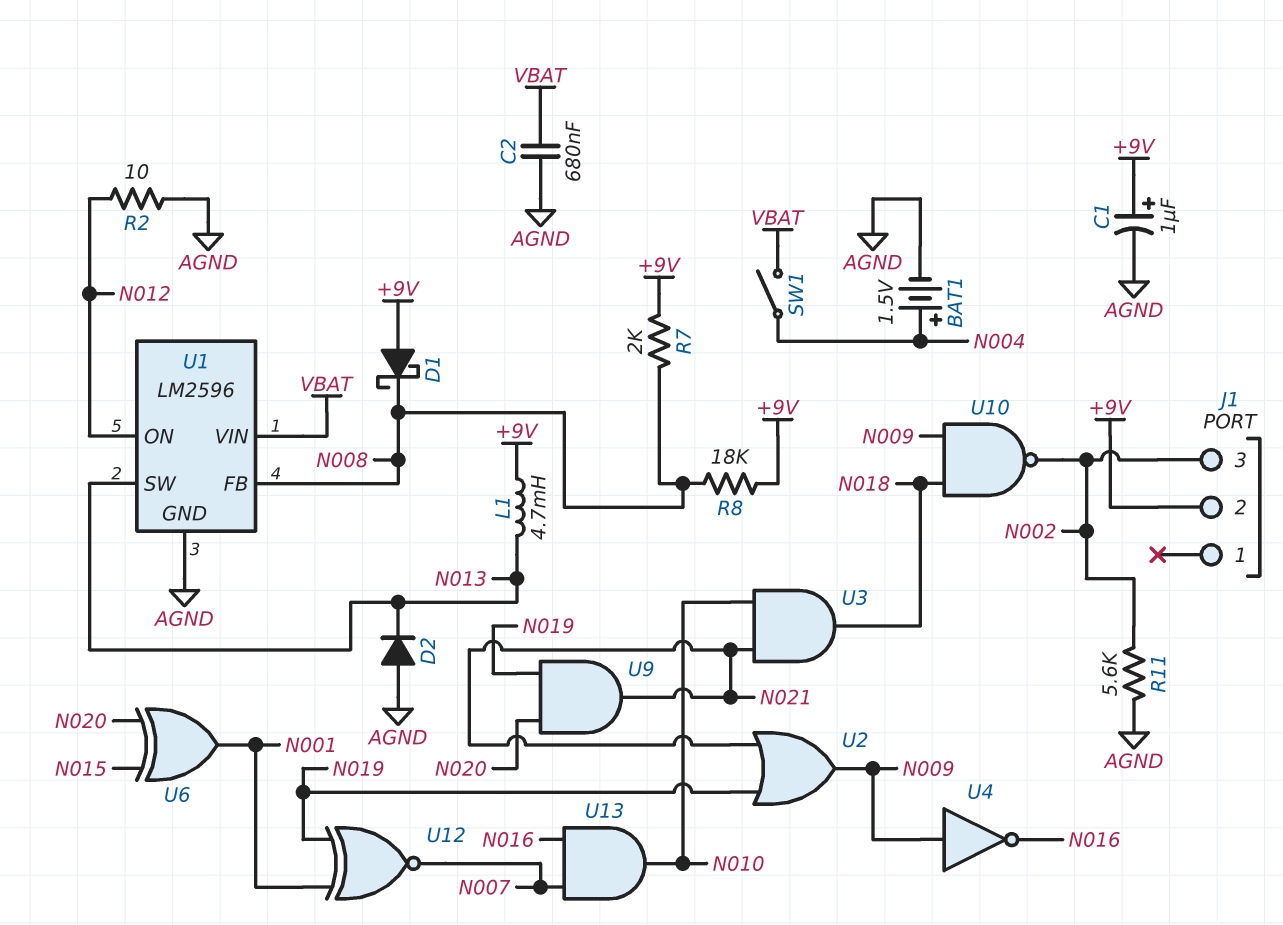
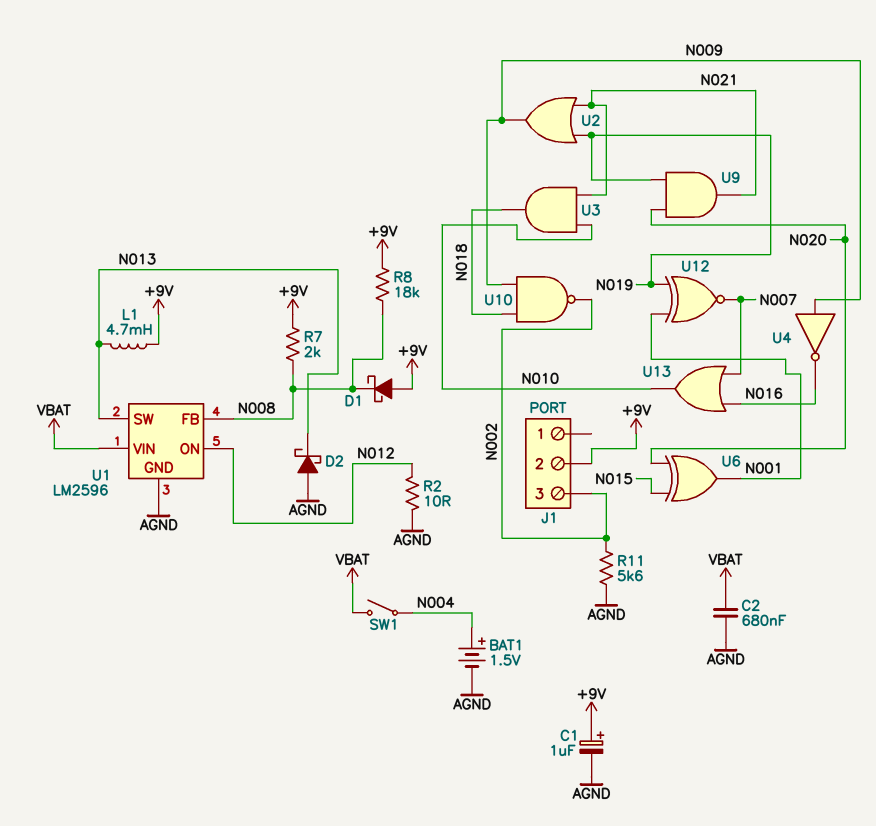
D2: diode (A AGND, K N013) -> schottky (A AGND, K N013)
U13: AND (in N007, in N016, out N010) -> OR (in N007, in N016, out N010)

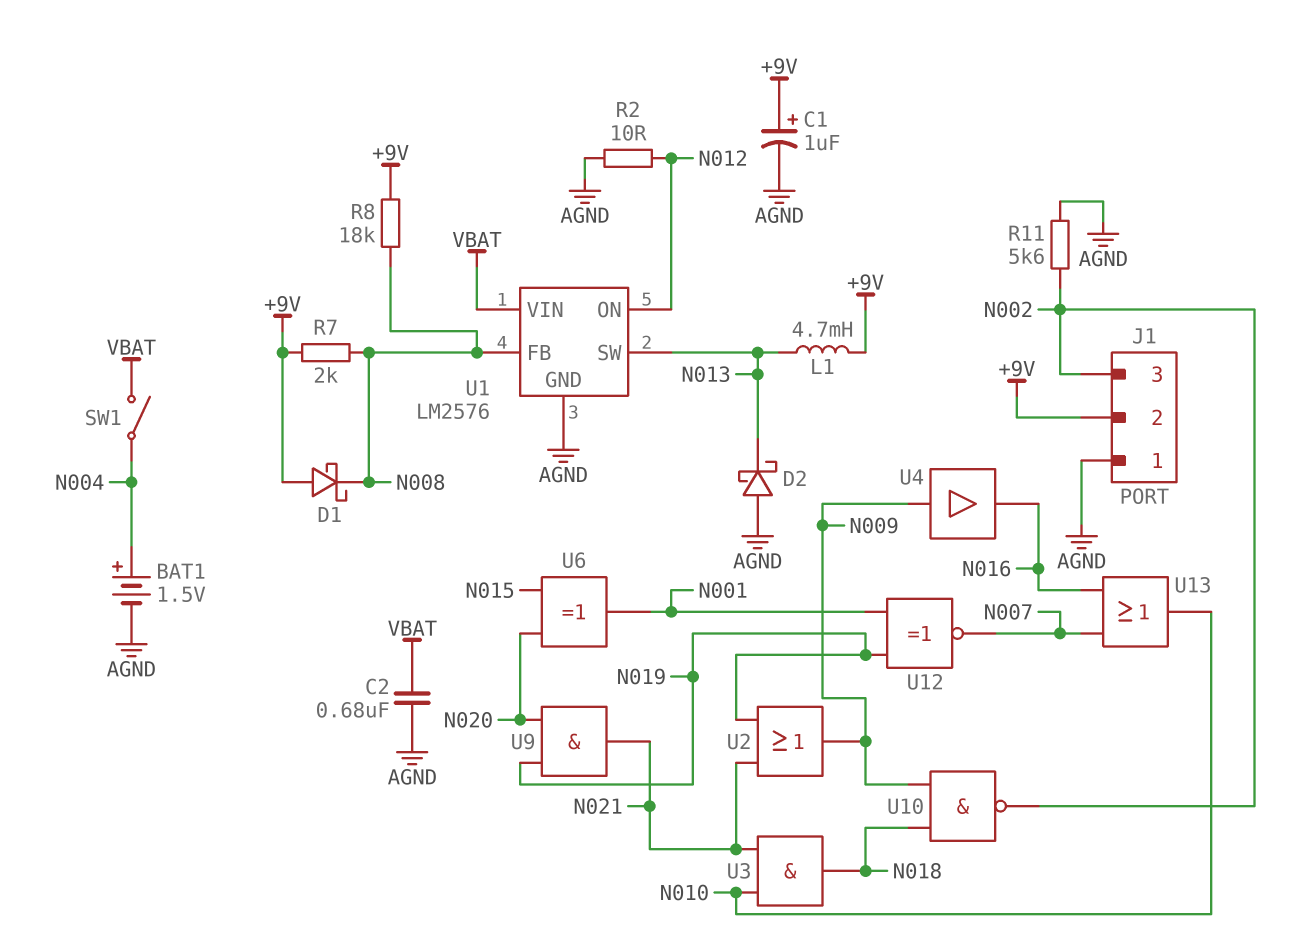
J1 pin 1: none -> AGND
U1: LM2596 -> LM2576
U4: NOT (in N009, out N016) -> buffer (in N009, out N016)

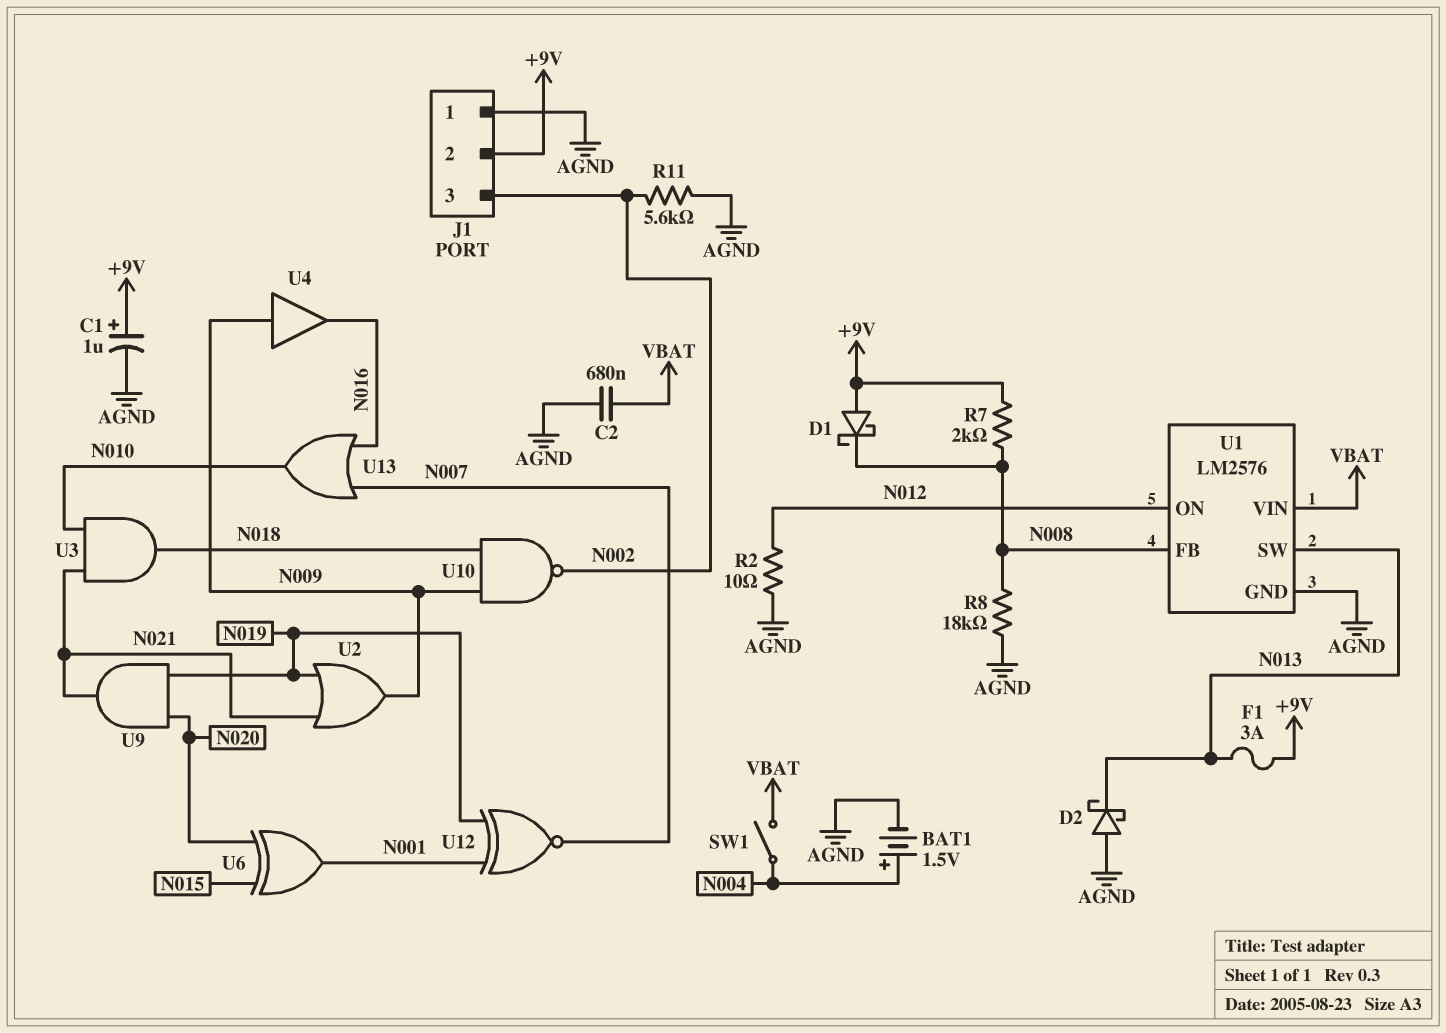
F1: none -> 3A (+9V, N013)
L1: 4.7mH (+9V, N013) -> none
R8: 18k (+9V, N008) -> 18k (AGND, N008)

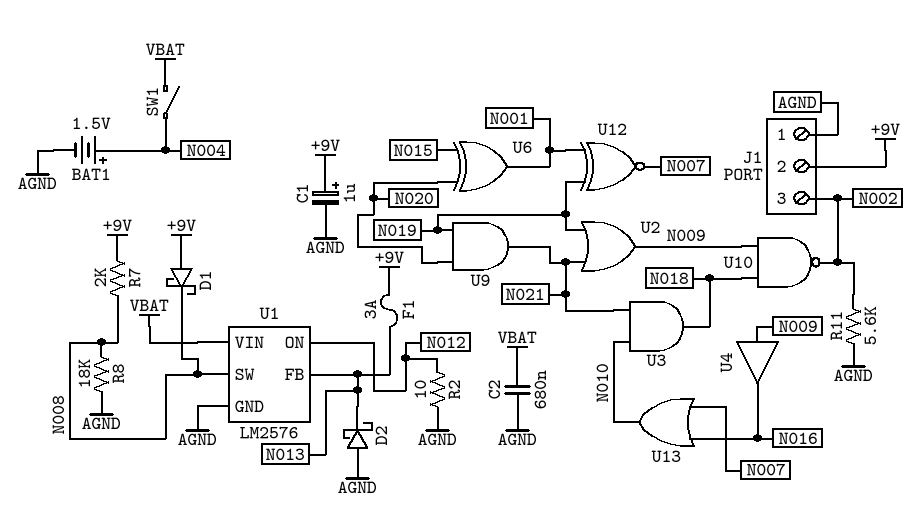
U1 pin FB: N008 -> N013
U1 pin SW: N013 -> N008

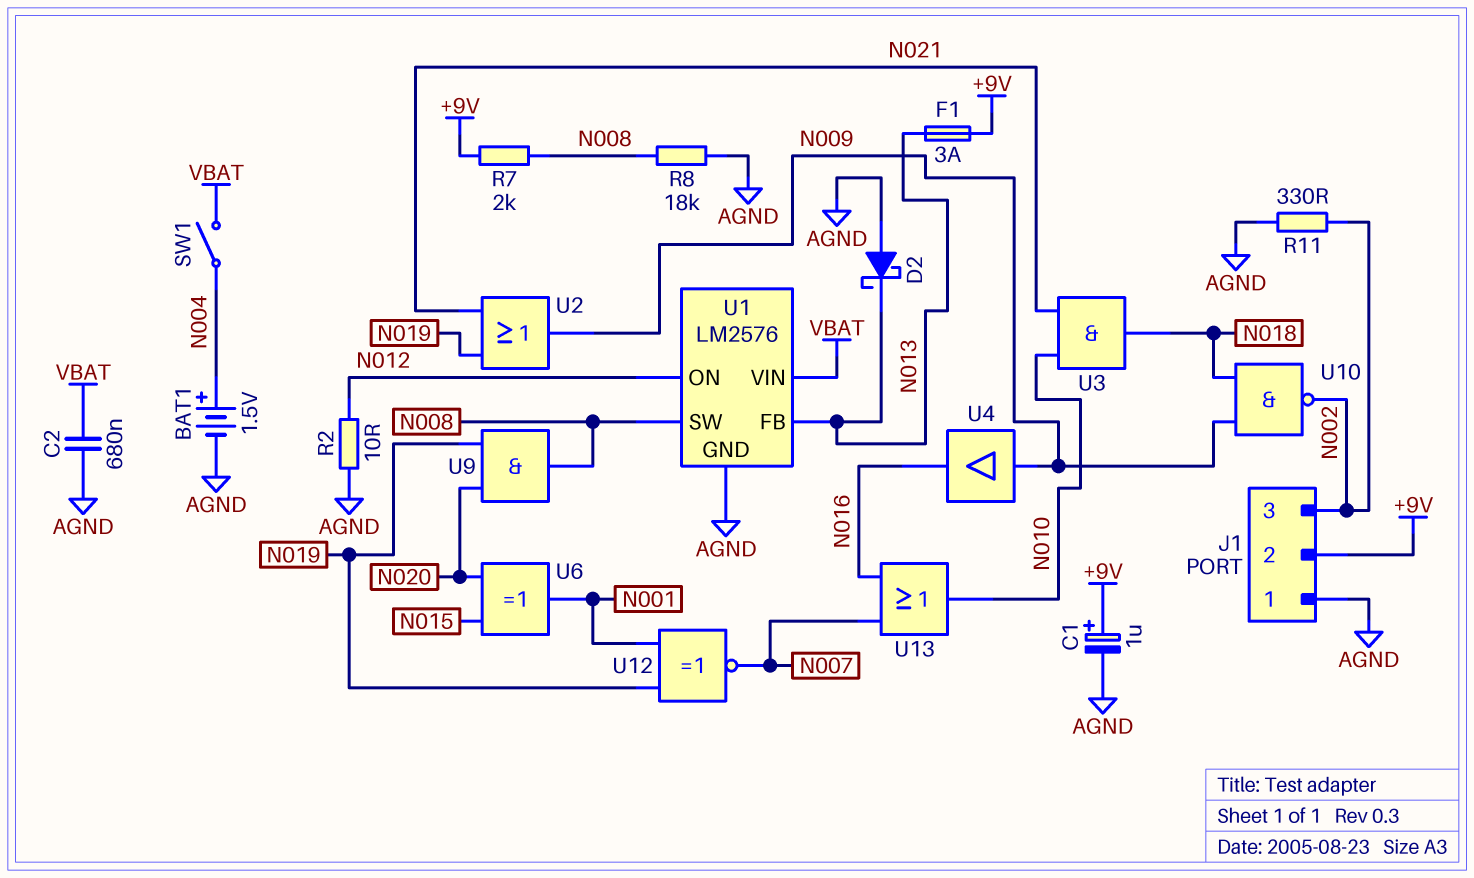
D1: schottky (A +9V, K N008) -> none
R11: 5.6k (AGND, N002) -> 330 (AGND, N002)
U9: AND (in N019, in N020, out N021) -> AND (in N019, in N020, out N008)

